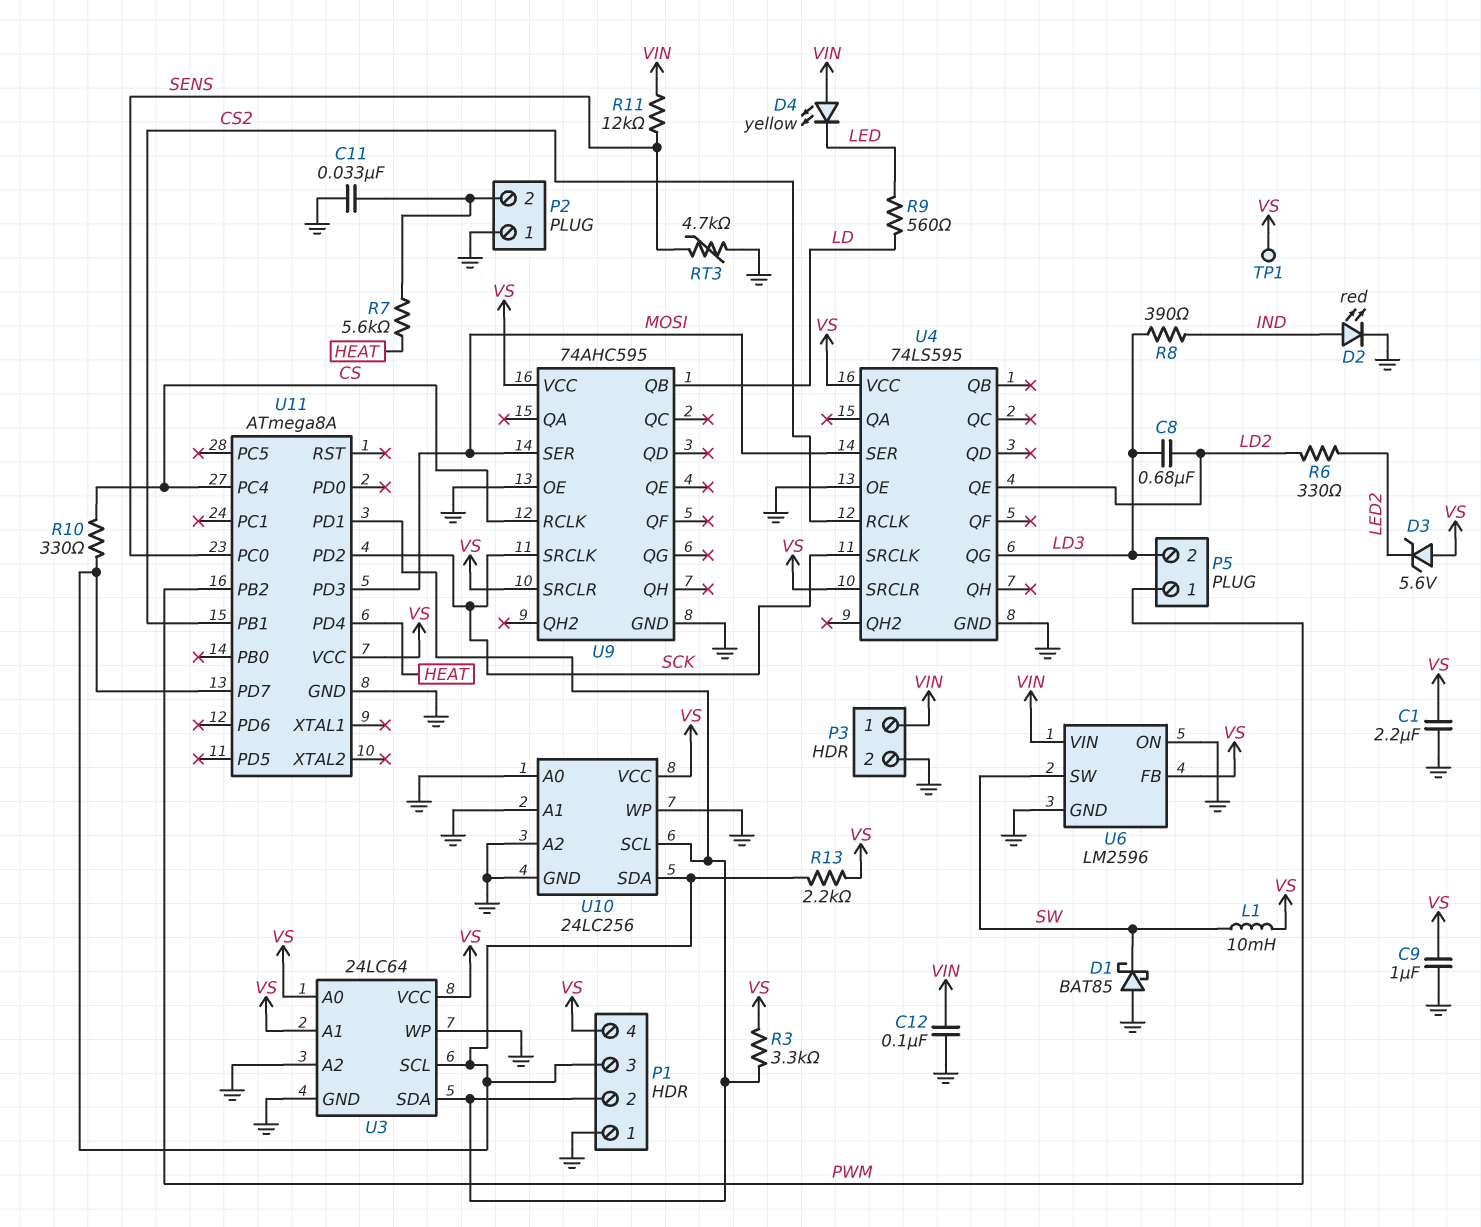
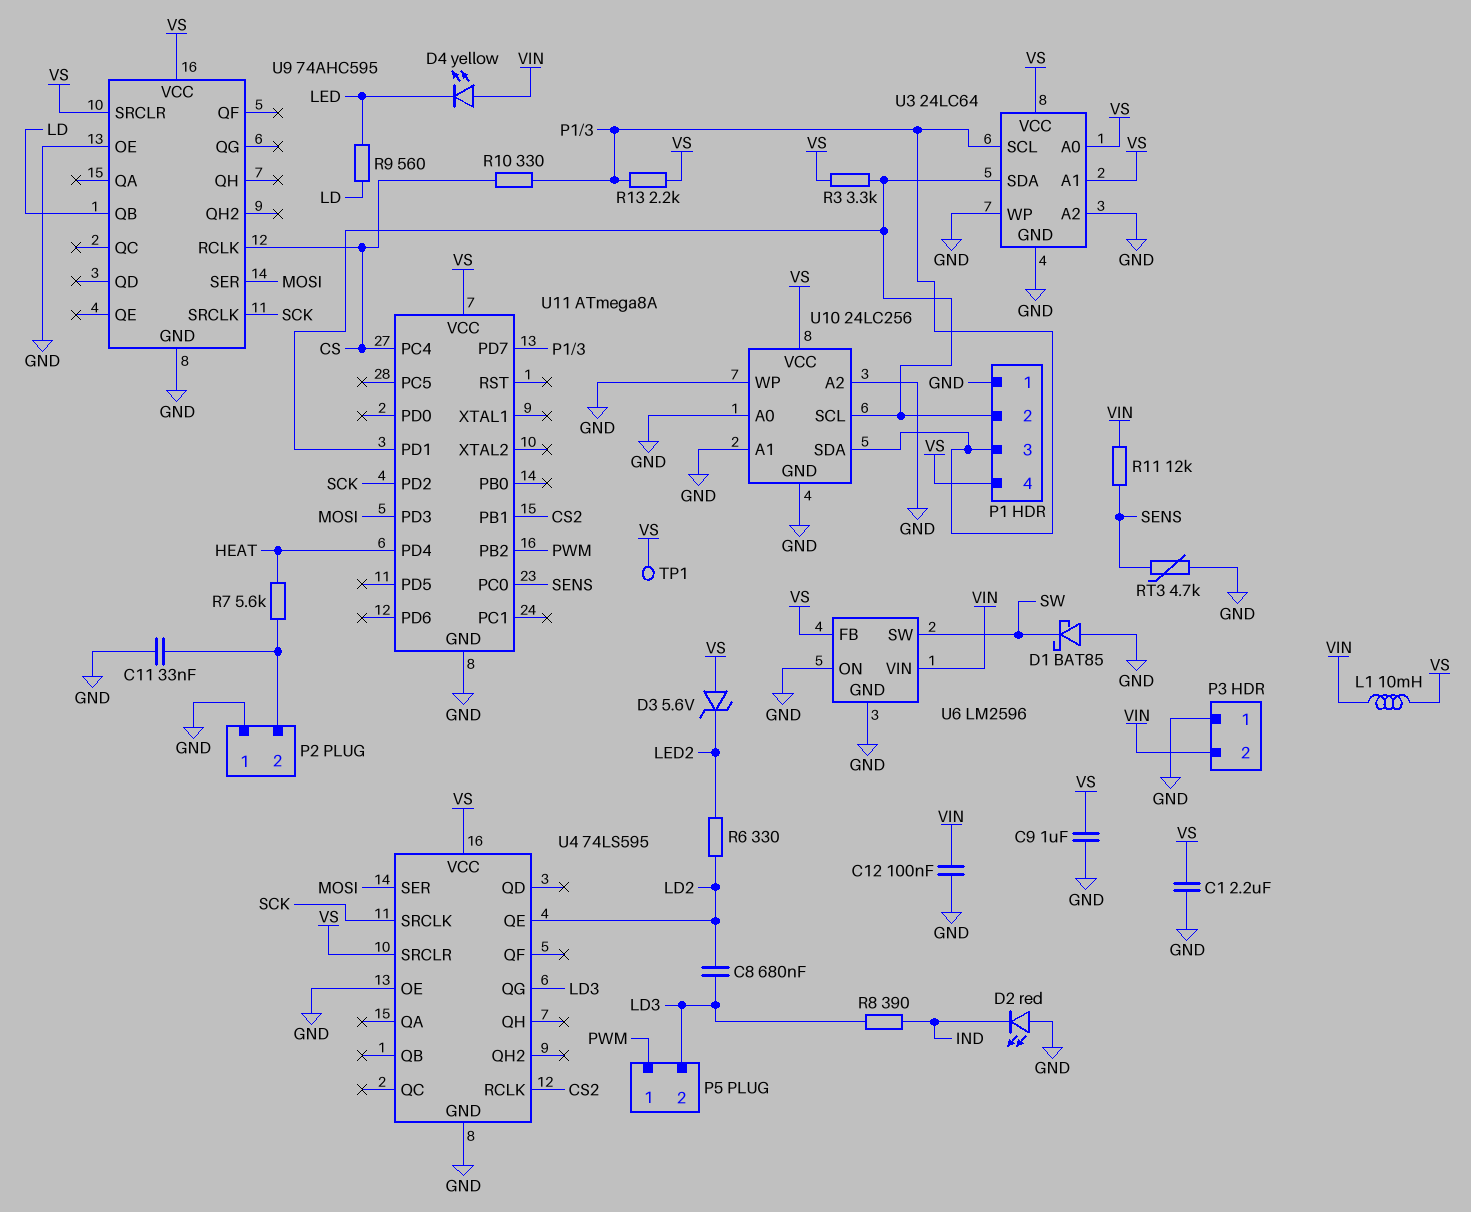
D2: LED red (A IND, K GND) -> LED red (A GND, K IND)
L1: 10mH (SW, VS) -> 10mH (VIN, VS)
P3 pin 1: VIN -> GND
P3 pin 2: GND -> VIN

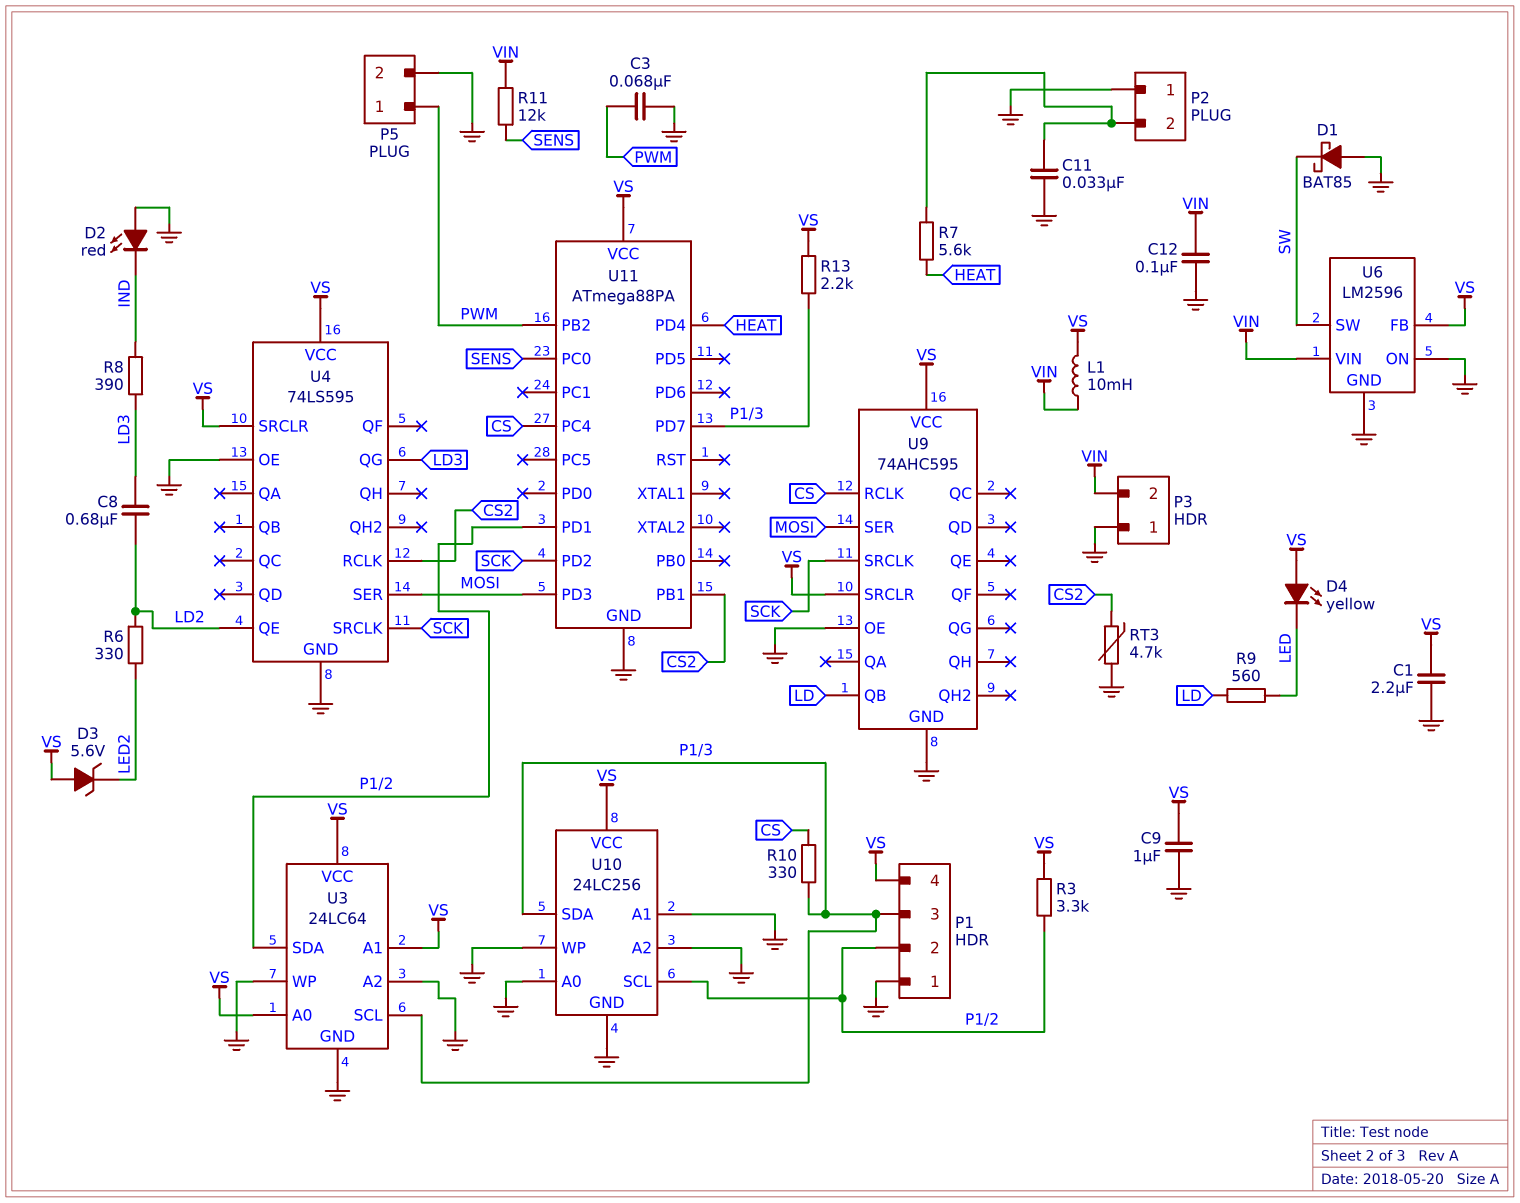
C3: none -> 68nF (GND, PWM)
D4: LED yellow (A VIN, K LED) -> LED yellow (A VS, K LED)
P5 pin 2: LD3 -> GND
RT3: 4.7k (GND, SENS) -> 4.7k (CS2, GND)
TP1: test point (VS) -> none
U11: ATmega8A -> ATmega88PA

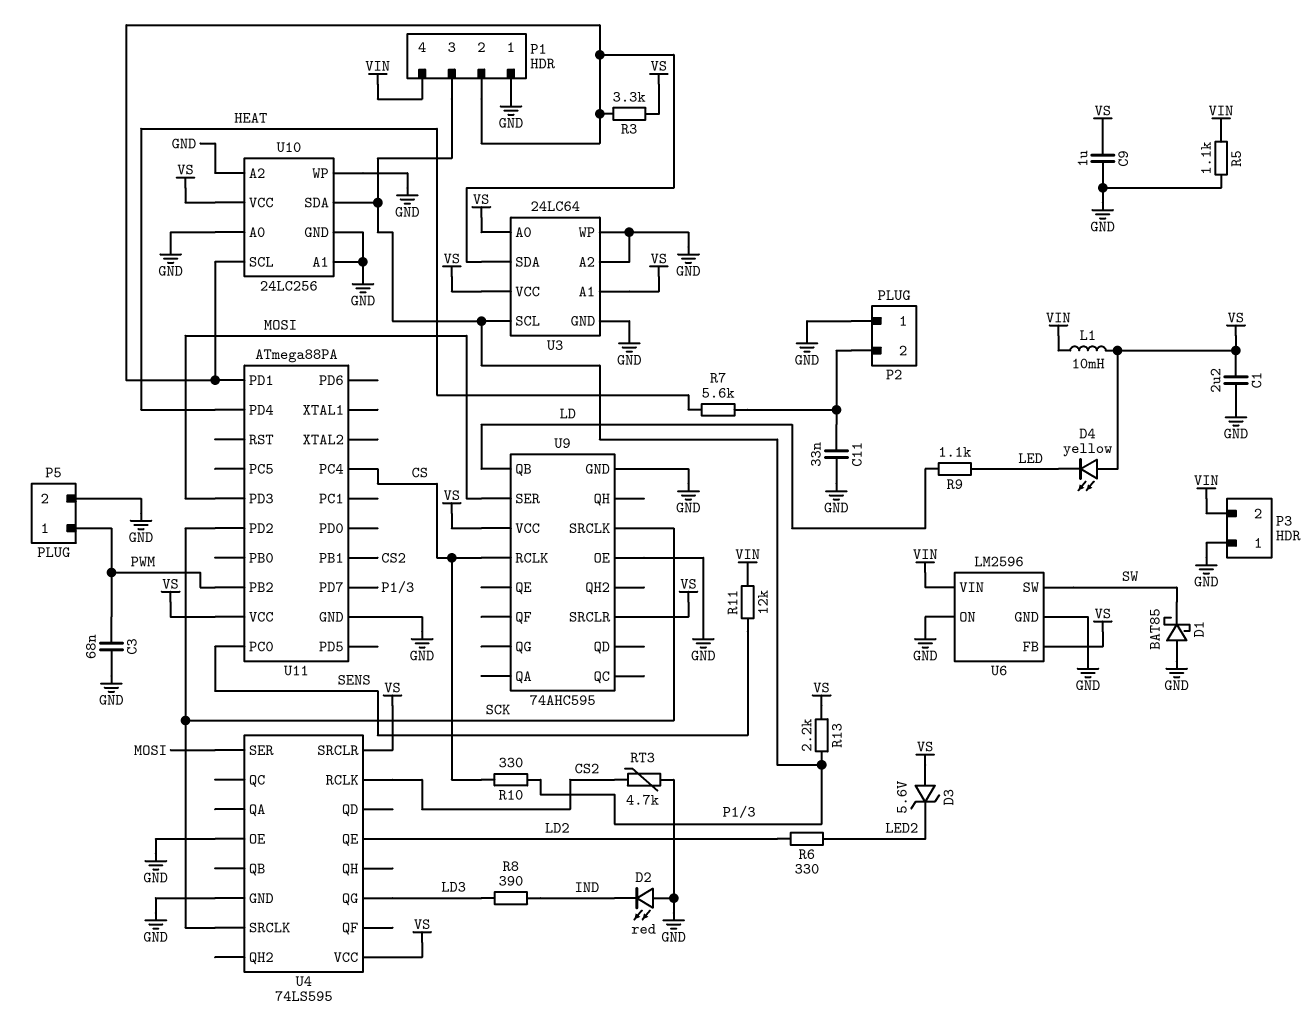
C8: 680nF (LD2, LD3) -> none
C12: 100nF (GND, VIN) -> none
P1 pin 4: VS -> VIN
R5: none -> 1.1k (GND, VIN)
R9: 560 (LD, LED) -> 1.1k (LD, LED)

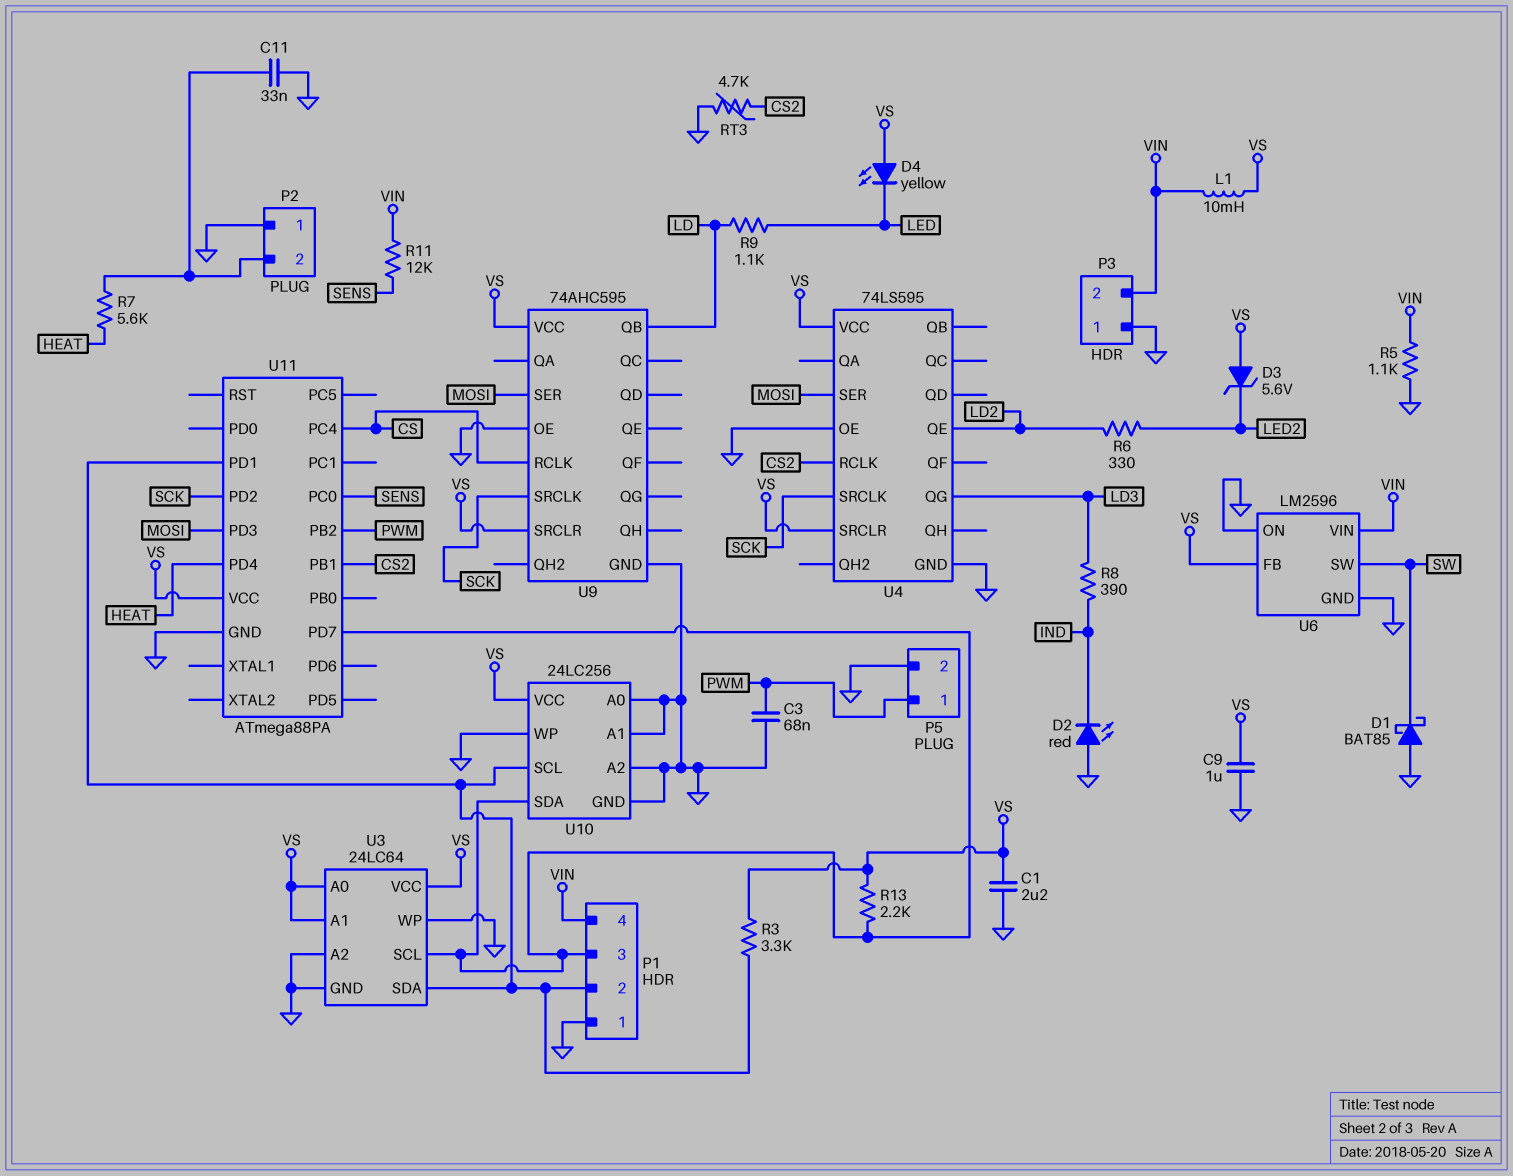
R10: 330 (CS, P1/3) -> none

